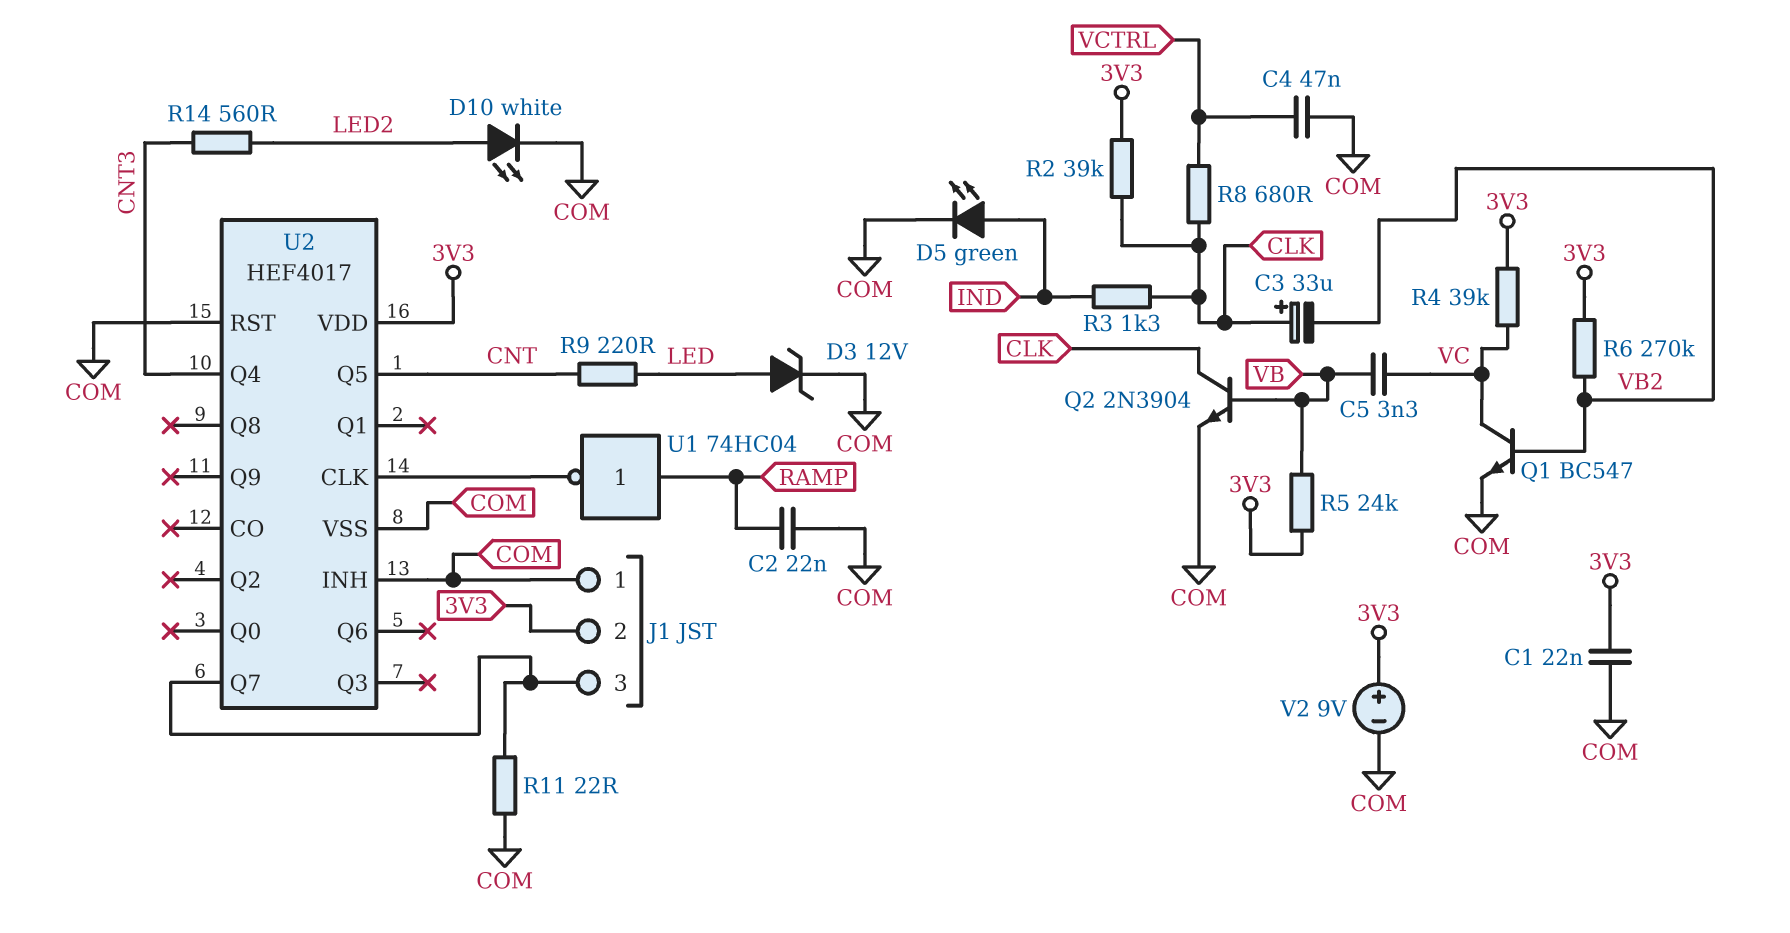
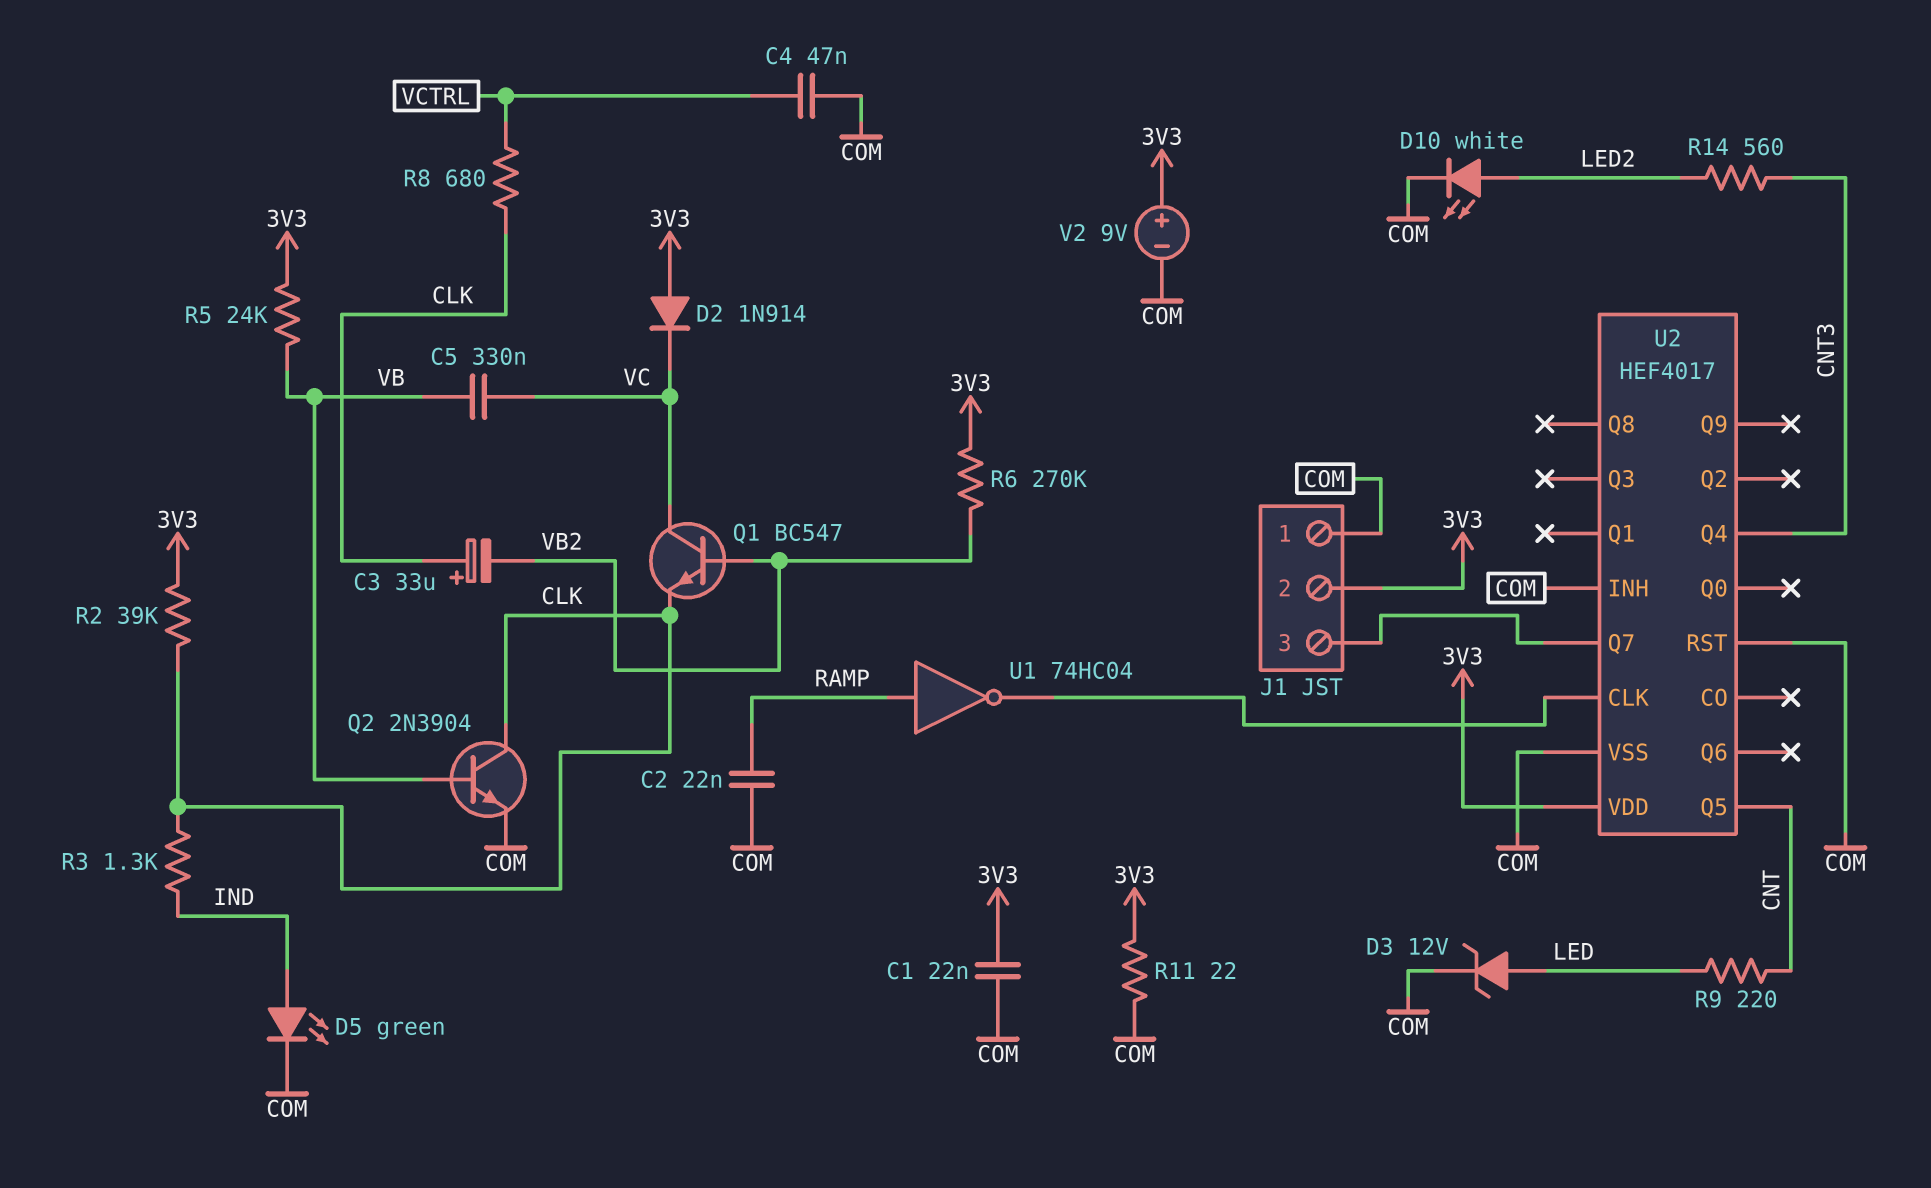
C5: 3.3nF (VB, VC) -> 330nF (VB, VC)
D2: none -> diode 1N914 (A 3V3, K VC)
Q1: NPN BC547 (B VB2, C VC, E COM) -> NPN BC547 (B VB2, C VC, E CLK)
R4: 39k (3V3, VC) -> none
R11: 22 (COM, J1/3) -> 22 (3V3, COM)

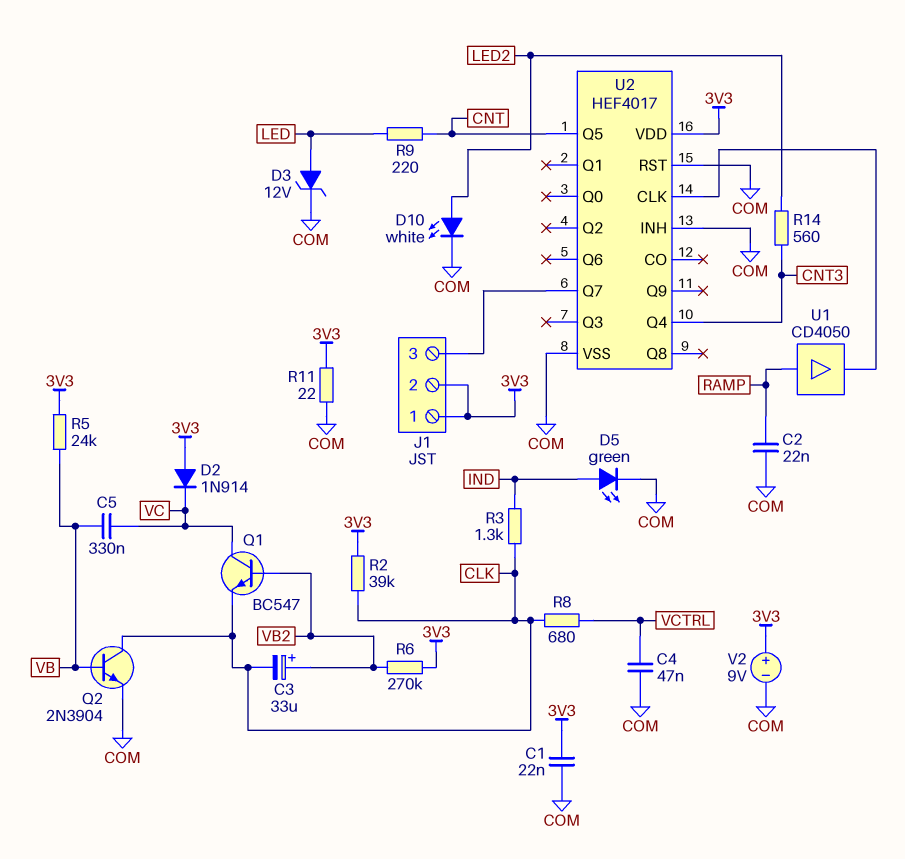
C3: 33uF (plus CLK, minus VB2) -> 33uF (plus VB2, minus CLK)
J1 pin 1: COM -> 3V3
U1: NOT 74HC04 (in RAMP, out U2/CLK) -> buffer CD4050 (in RAMP, out U2/CLK)

